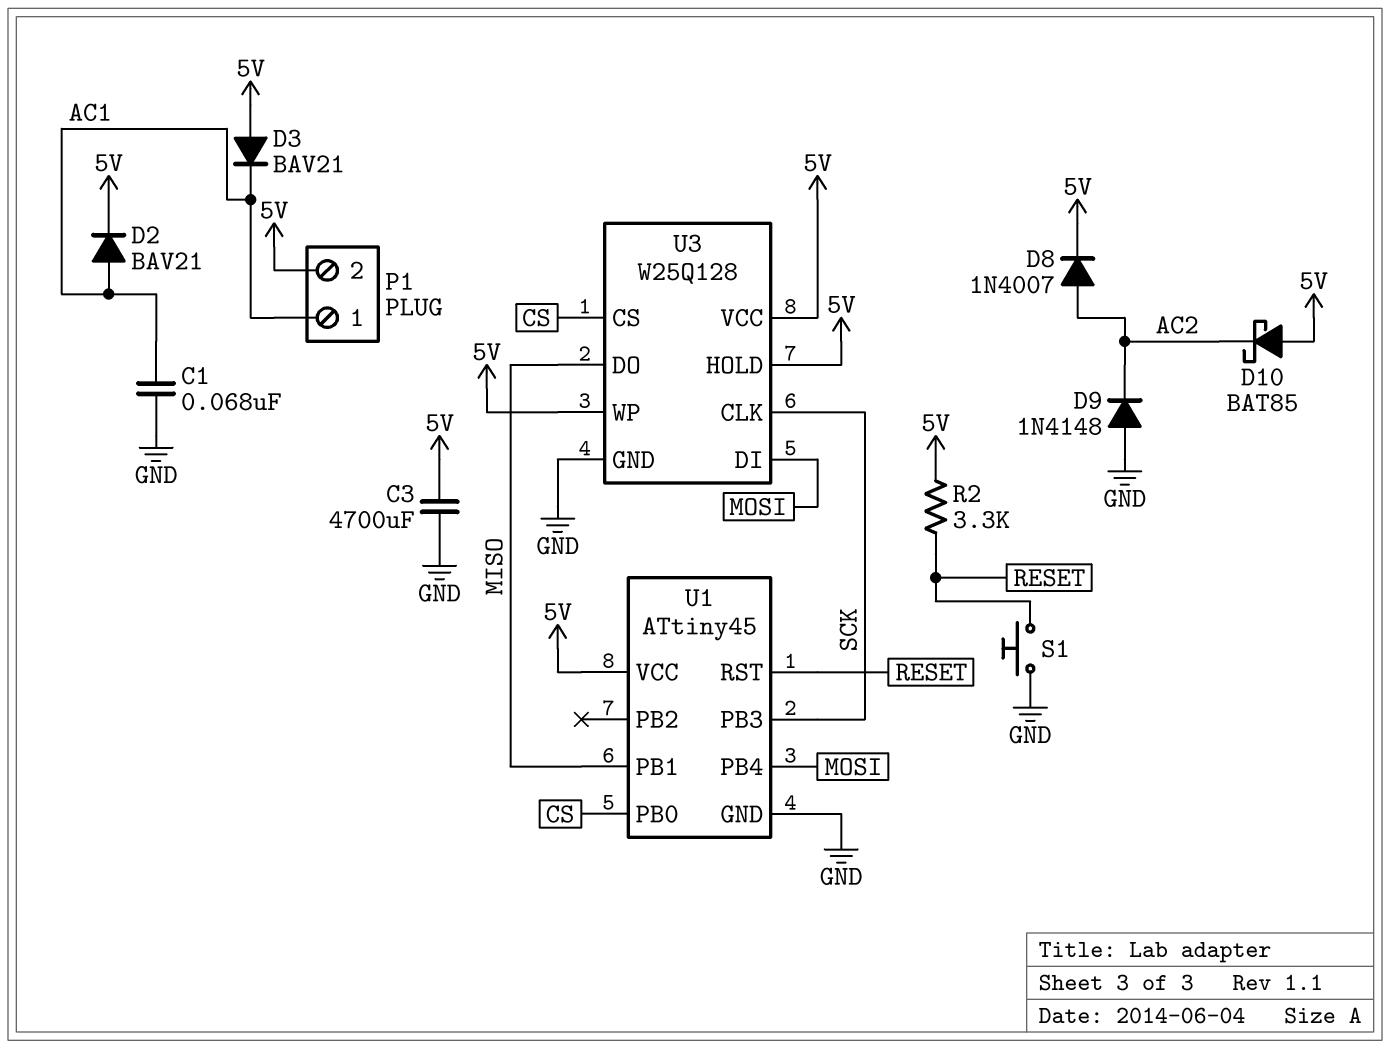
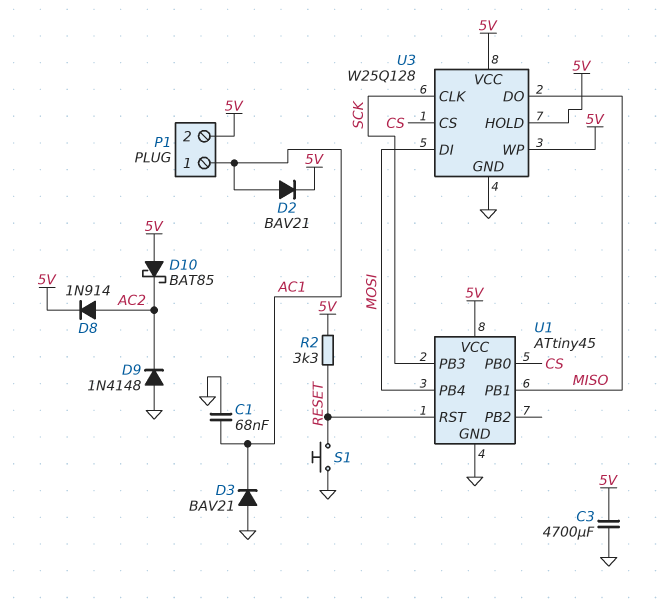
D3: diode BAV21 (A 5V, K AC1) -> diode BAV21 (A GND, K AC1)
D8: diode 1N4007 (A AC2, K 5V) -> diode 1N914 (A AC2, K 5V)

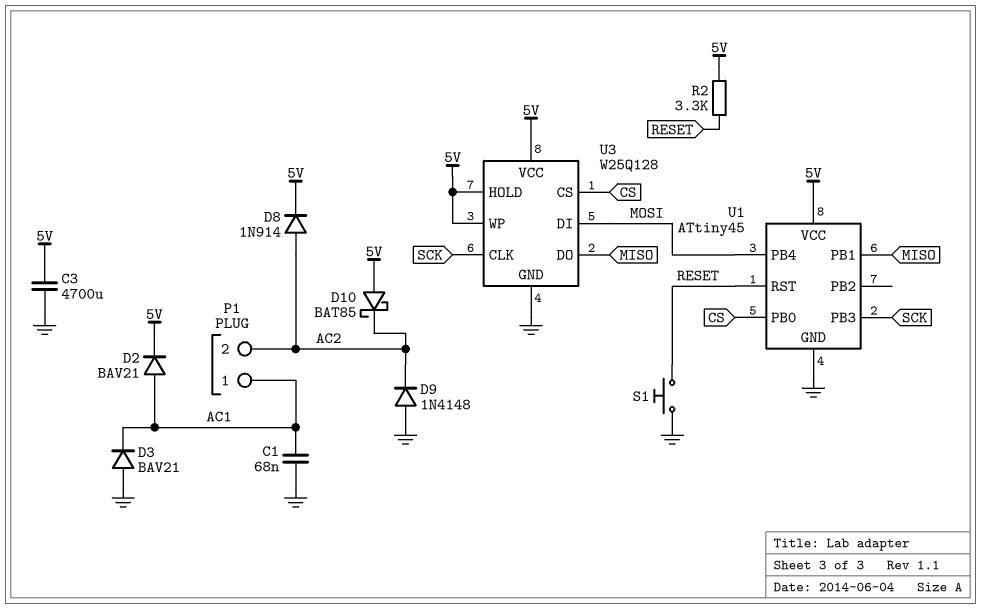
P1 pin 2: 5V -> AC2

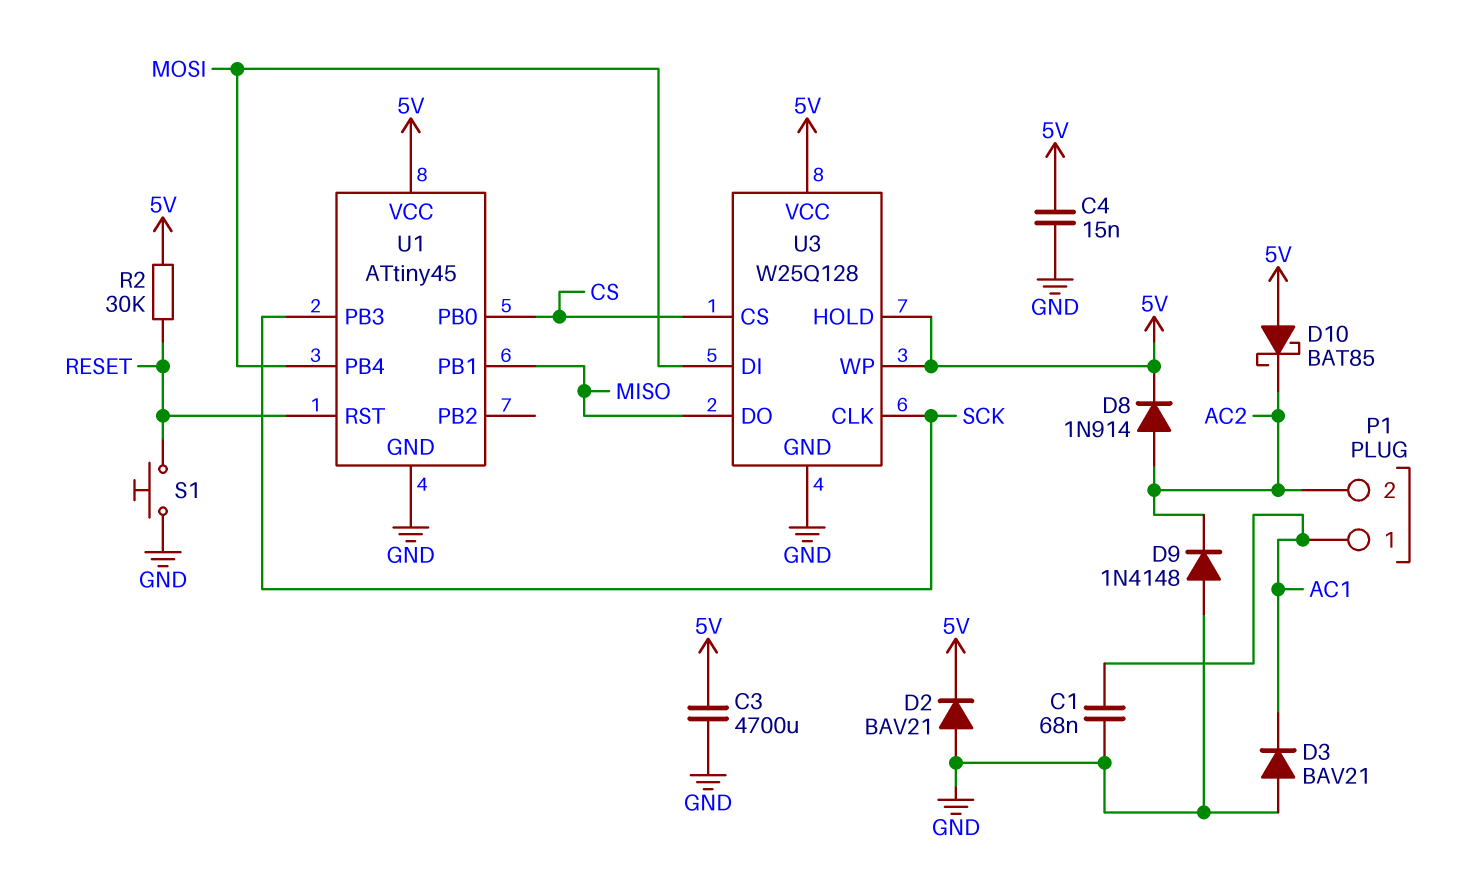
C4: none -> 15nF (5V, GND)
D2: diode BAV21 (A AC1, K 5V) -> diode BAV21 (A GND, K 5V)
R2: 3.3k (5V, RESET) -> 30k (5V, RESET)

